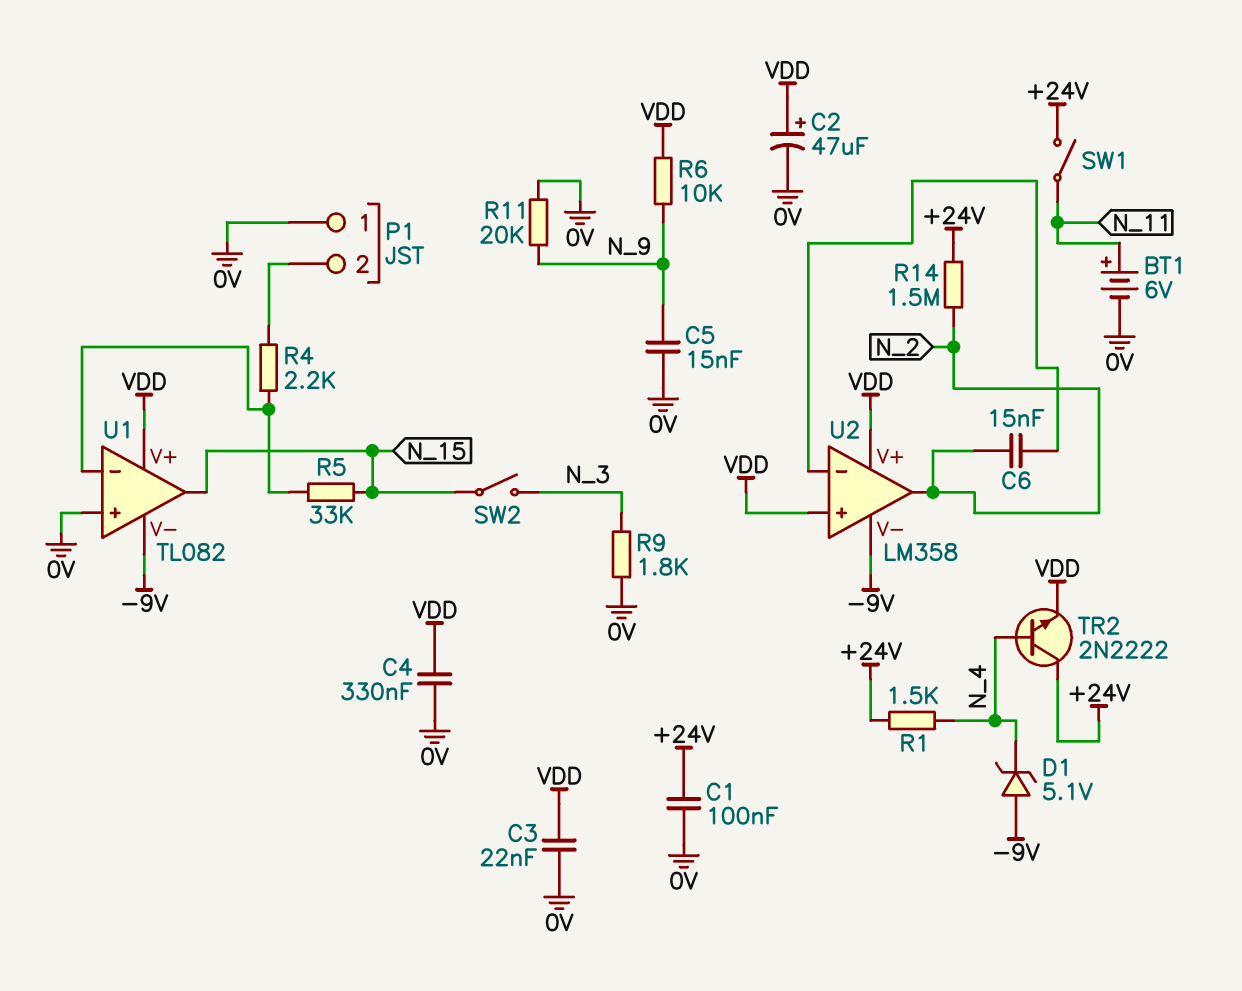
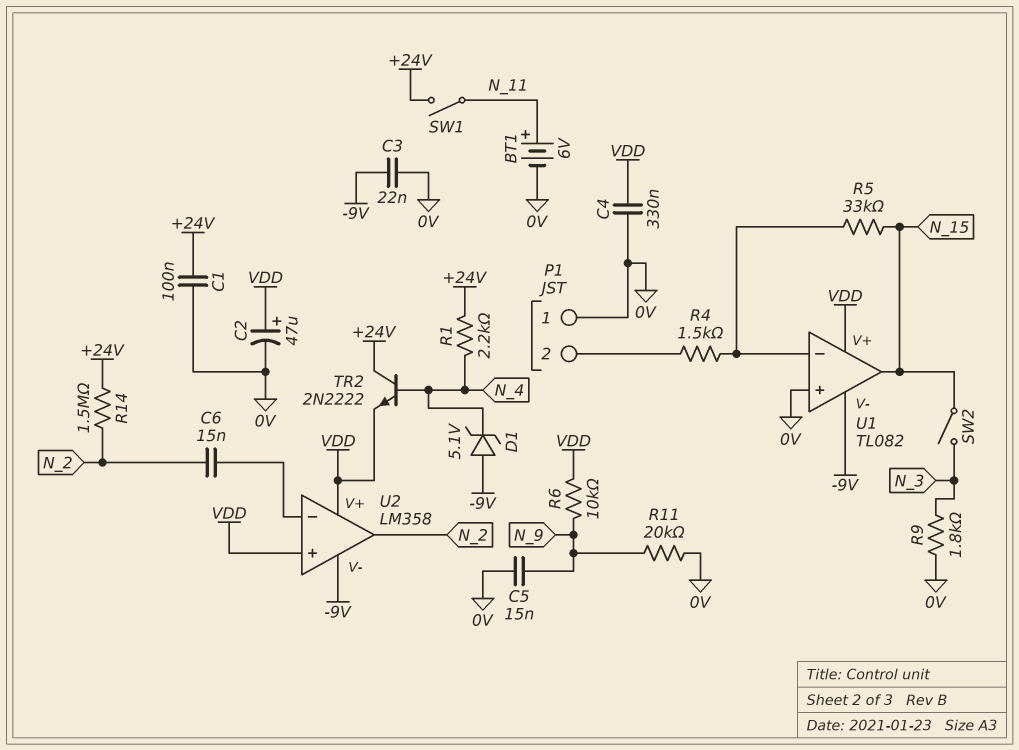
C3: 22nF (0V, VDD) -> 22nF (-9V, 0V)
R1: 1.5k (+24V, N_4) -> 2.2k (+24V, N_4)
R4: 2.2k (P1/2, U1/in-) -> 1.5k (P1/2, U1/in-)

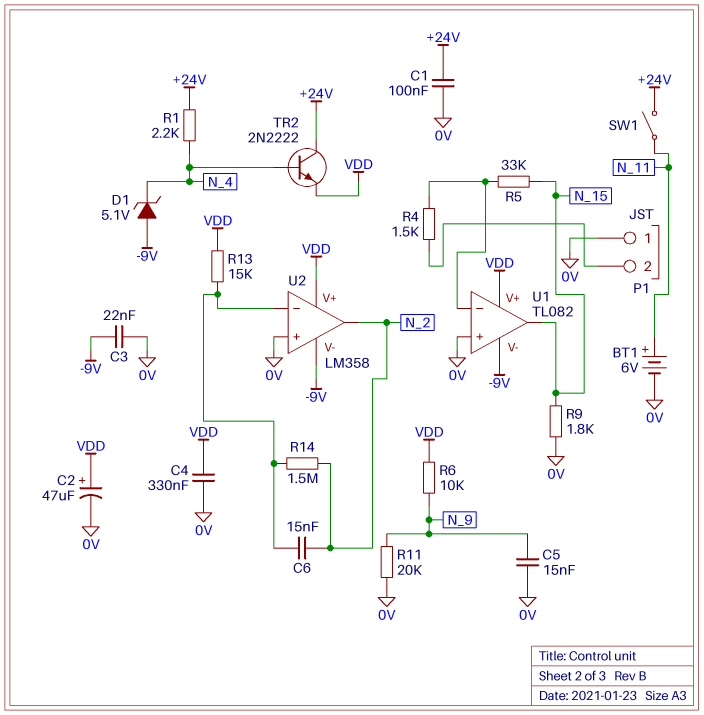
R9: 1.8k (0V, N_3) -> 1.8k (0V, N_15)
R13: none -> 15k (U2/in-, VDD)
R14: 1.5M (+24V, N_2) -> 1.5M (N_2, U2/in-)
SW2: switch (N_3, N_15) -> none
U2 pin in+: VDD -> 0V

